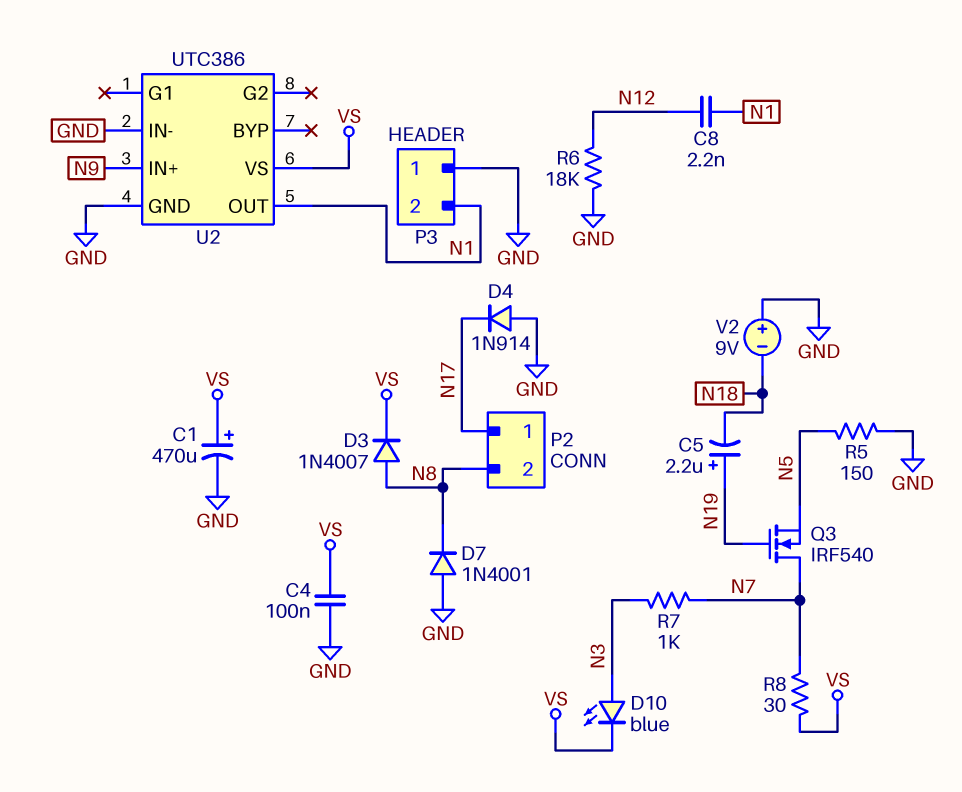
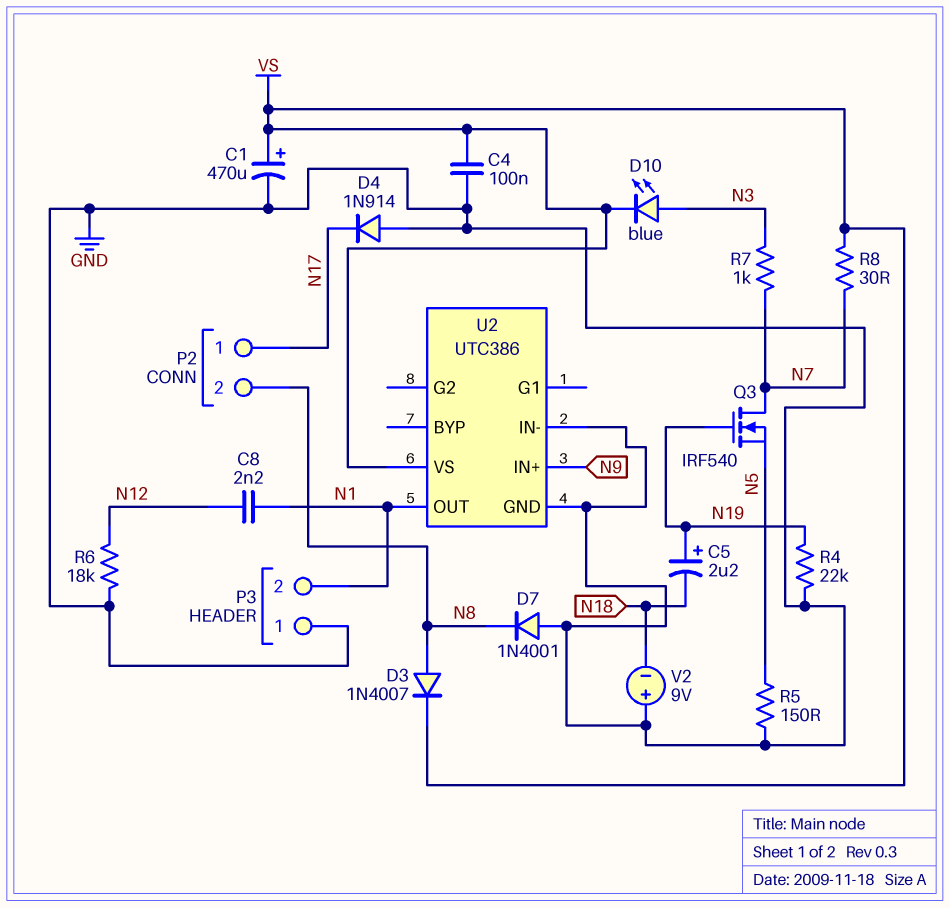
R4: none -> 22k (GND, N19)

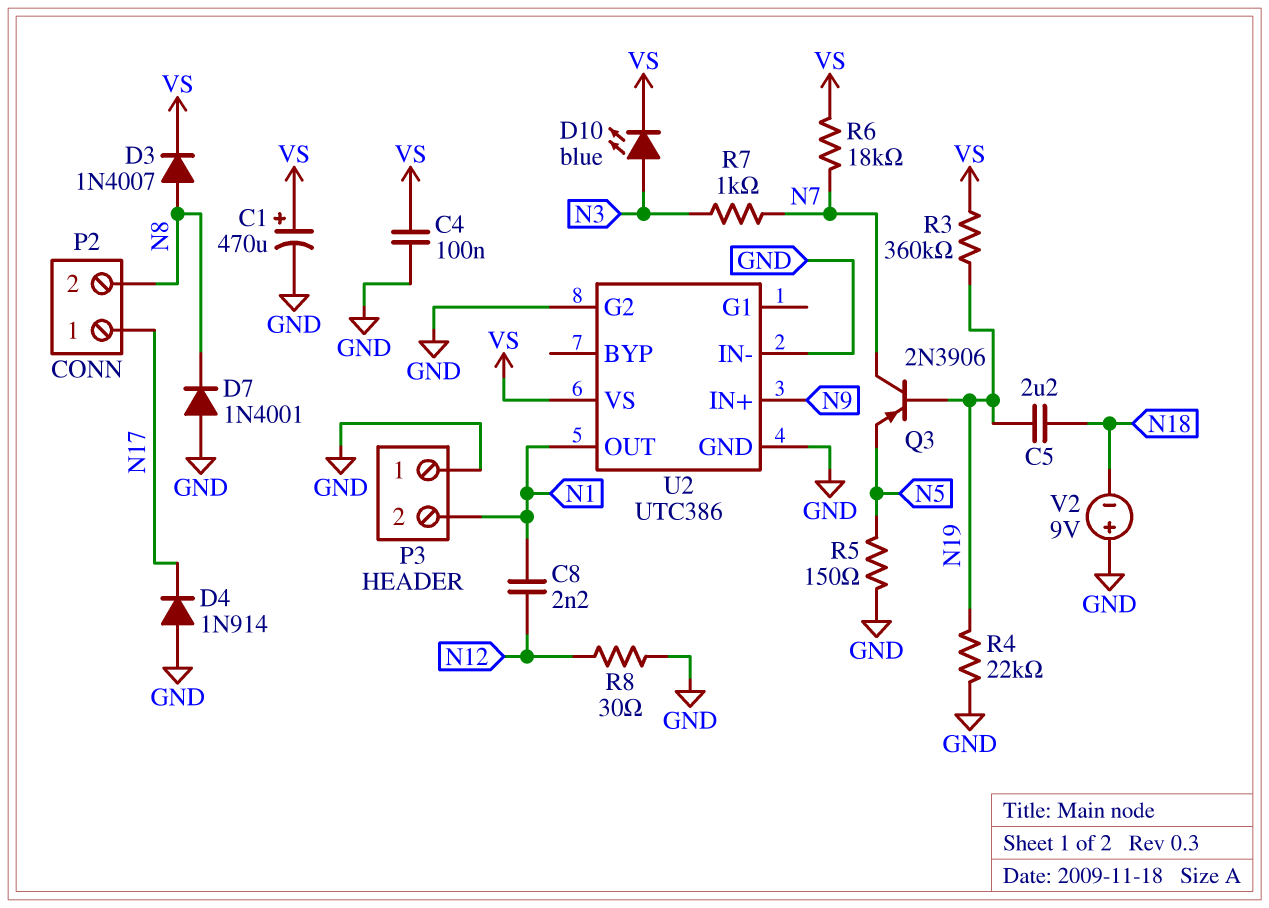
C5: 2.2uF (plus N19, minus N18) -> 2.2uF (N18, N19)
Q3: NMOS IRF540 (G N19, D N7, S N5) -> PNP 2N3906 (B N19, C N7, E N5)
R3: none -> 360k (N19, VS)
R6: 18k (GND, N12) -> 18k (N7, VS)
R8: 30 (N7, VS) -> 30 (GND, N12)
U2 pin G2: none -> GND

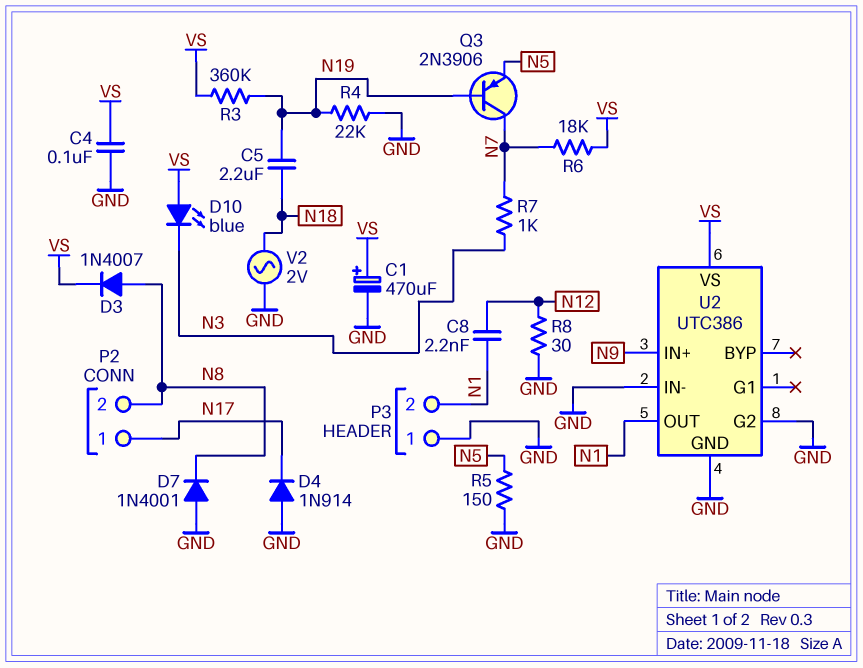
D10: LED blue (A N3, K VS) -> LED blue (A VS, K N3)
V2: 9V (plus GND, minus N18) -> AC 2V (GND, N18)

